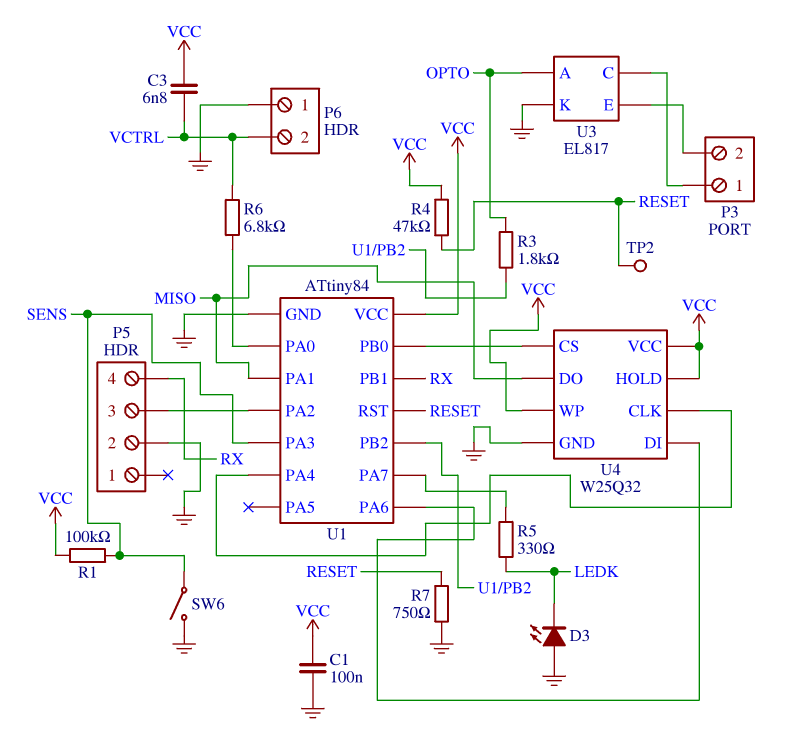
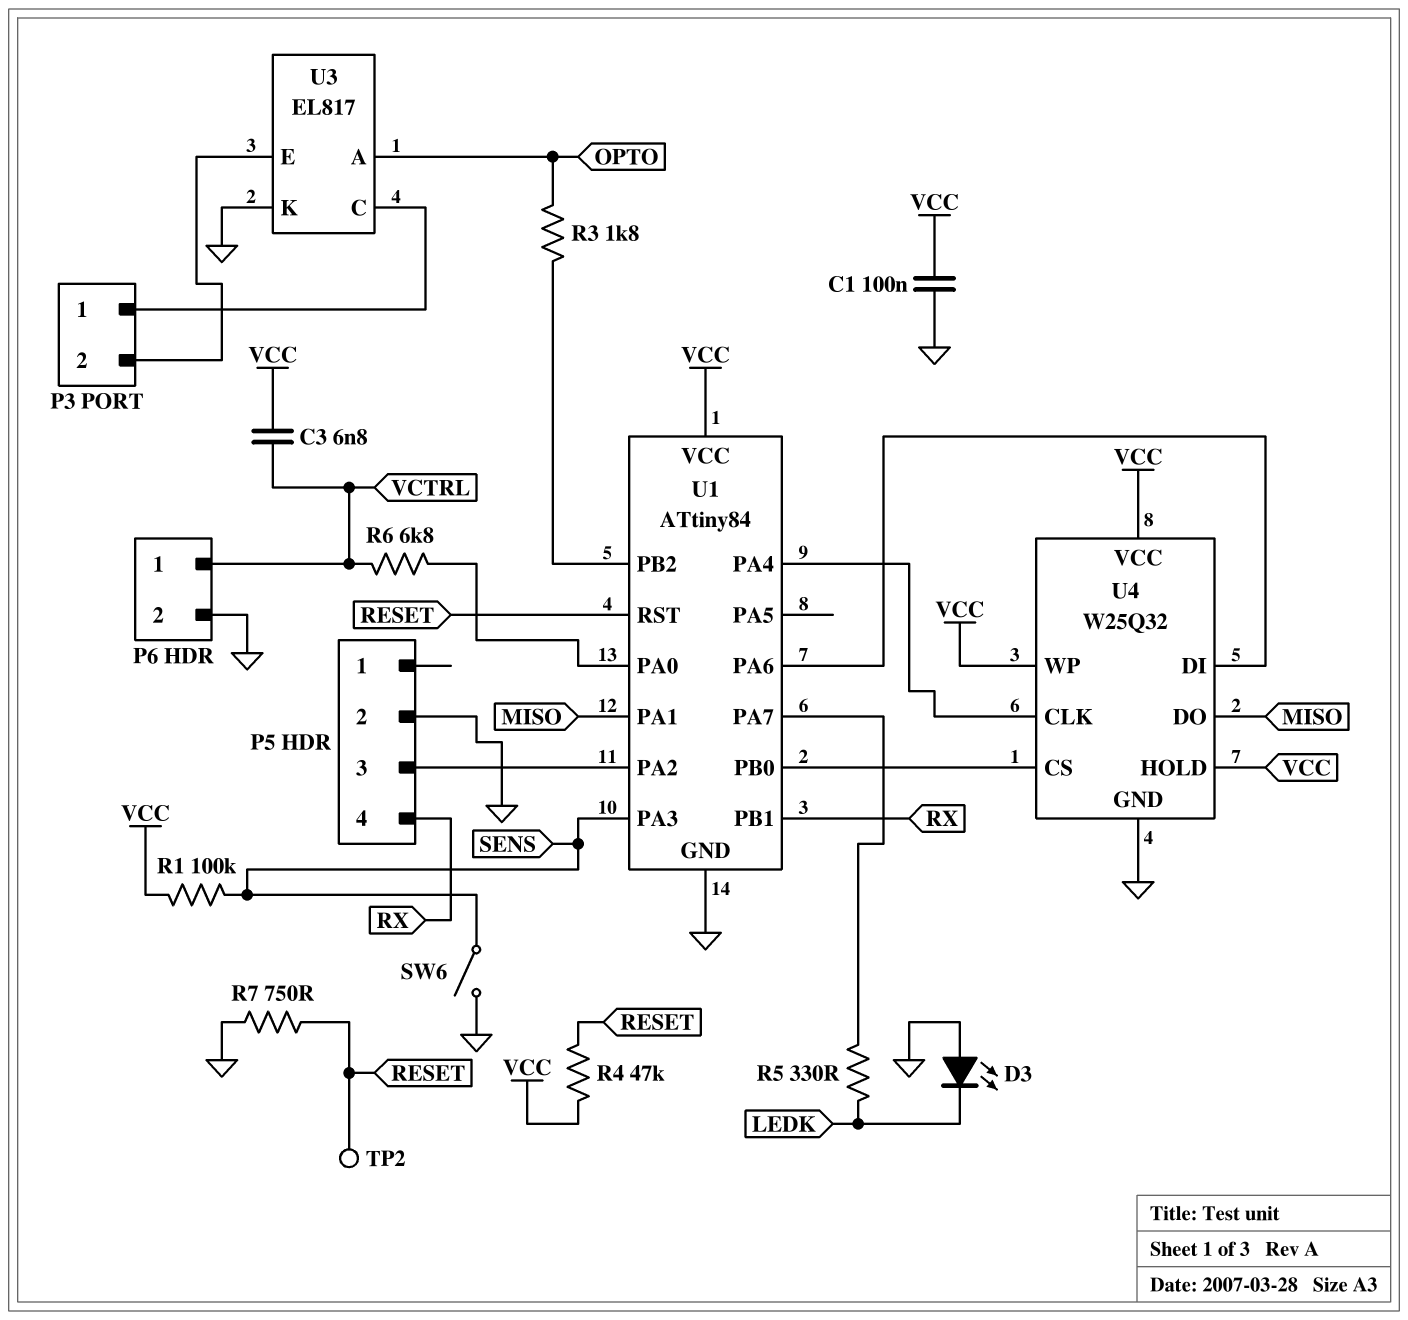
P6 pin 1: GND -> VCTRL
P6 pin 2: VCTRL -> GND

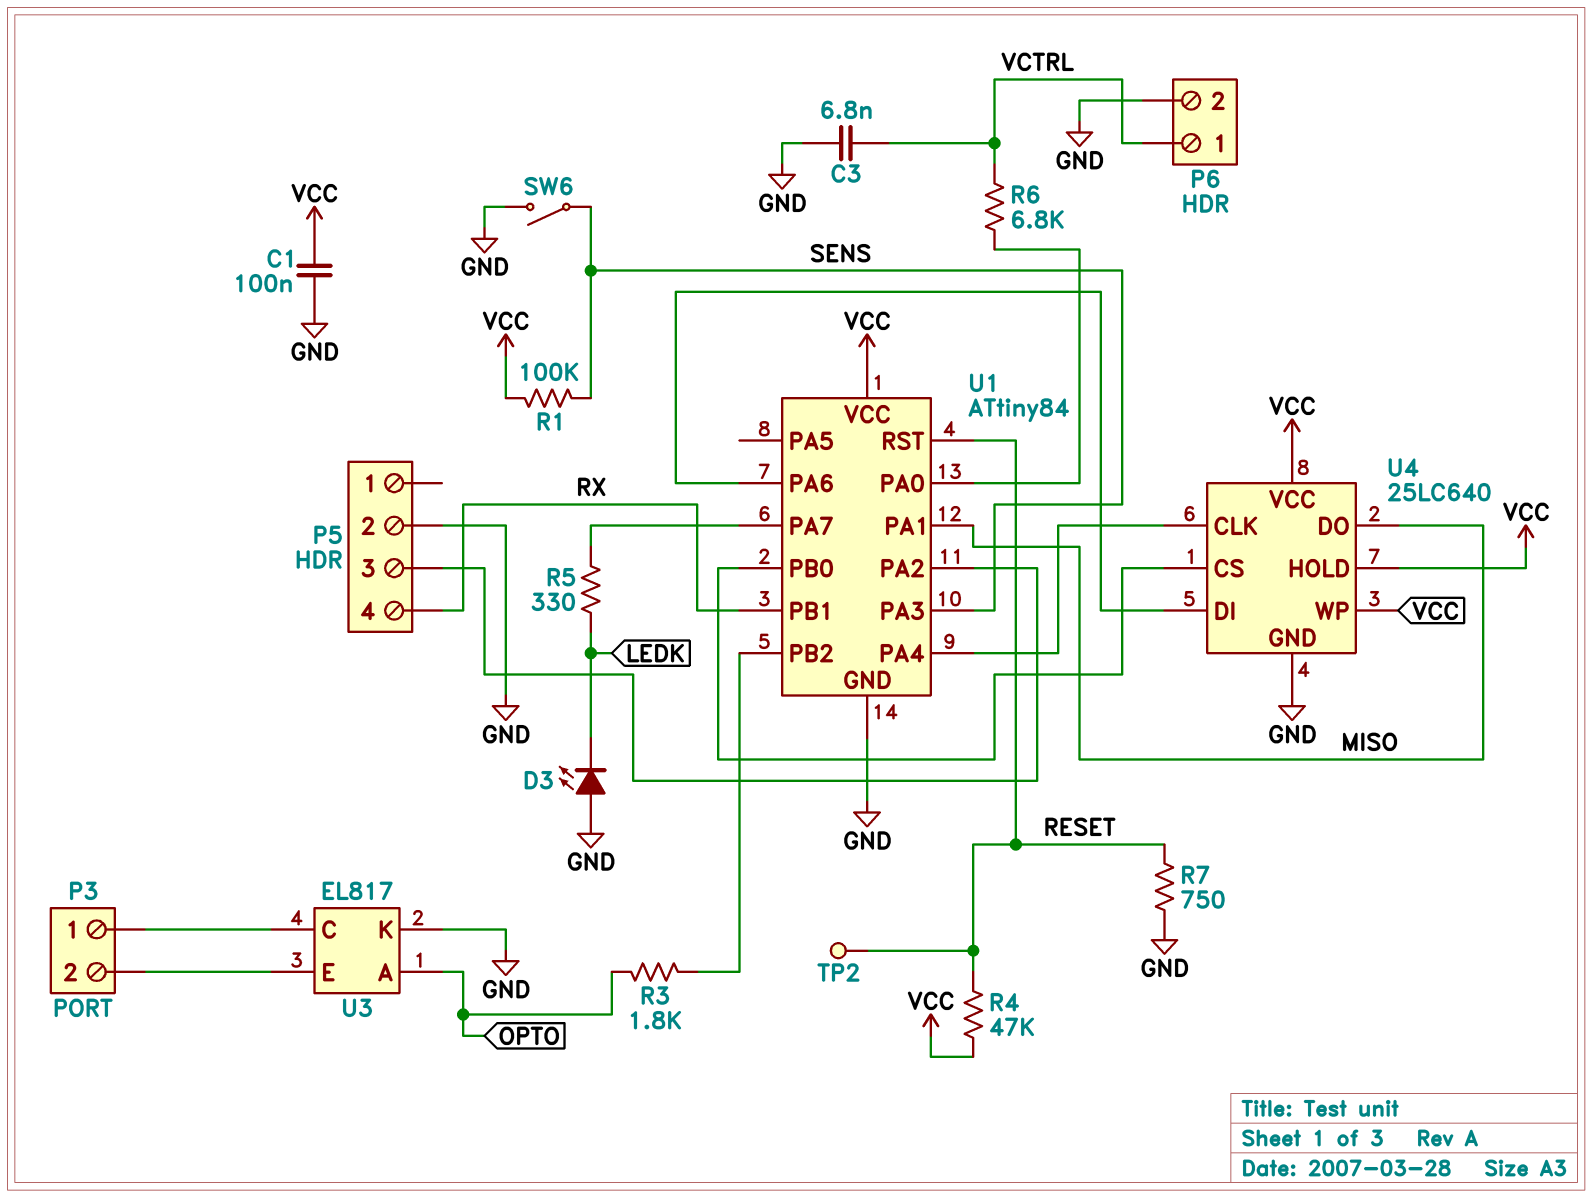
C3: 6.8nF (VCC, VCTRL) -> 6.8nF (GND, VCTRL)
U4: W25Q32 -> 25LC640

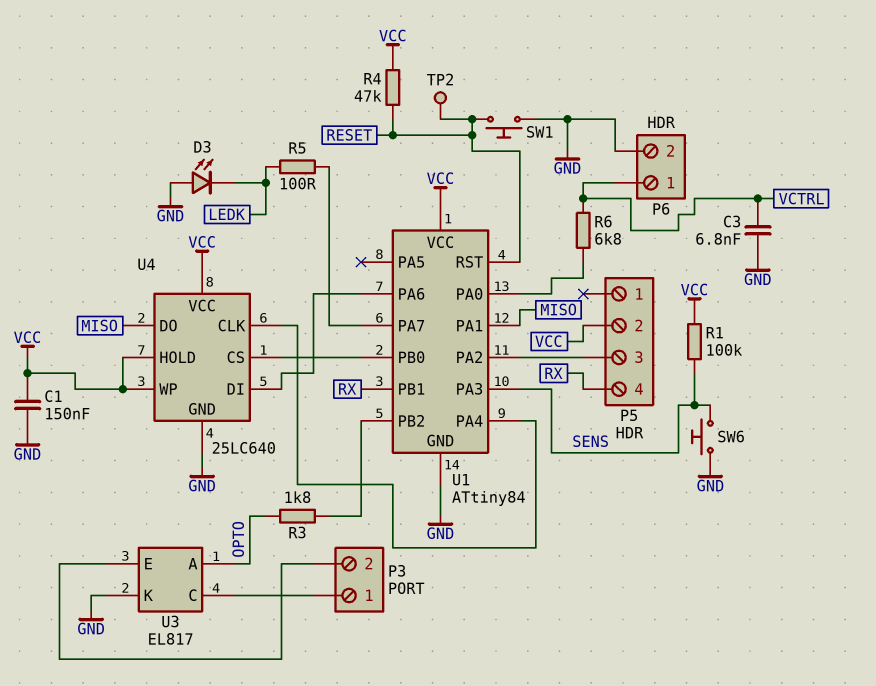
C1: 100nF (GND, VCC) -> 150nF (GND, VCC)
P5 pin 2: GND -> VCC
R5: 330 (LEDK, U1/PA7) -> 100 (LEDK, U1/PA7)
R7: 750 (GND, RESET) -> none
SW1: none -> button (GND, RESET)
SW6: switch (GND, SENS) -> button (GND, SENS)

